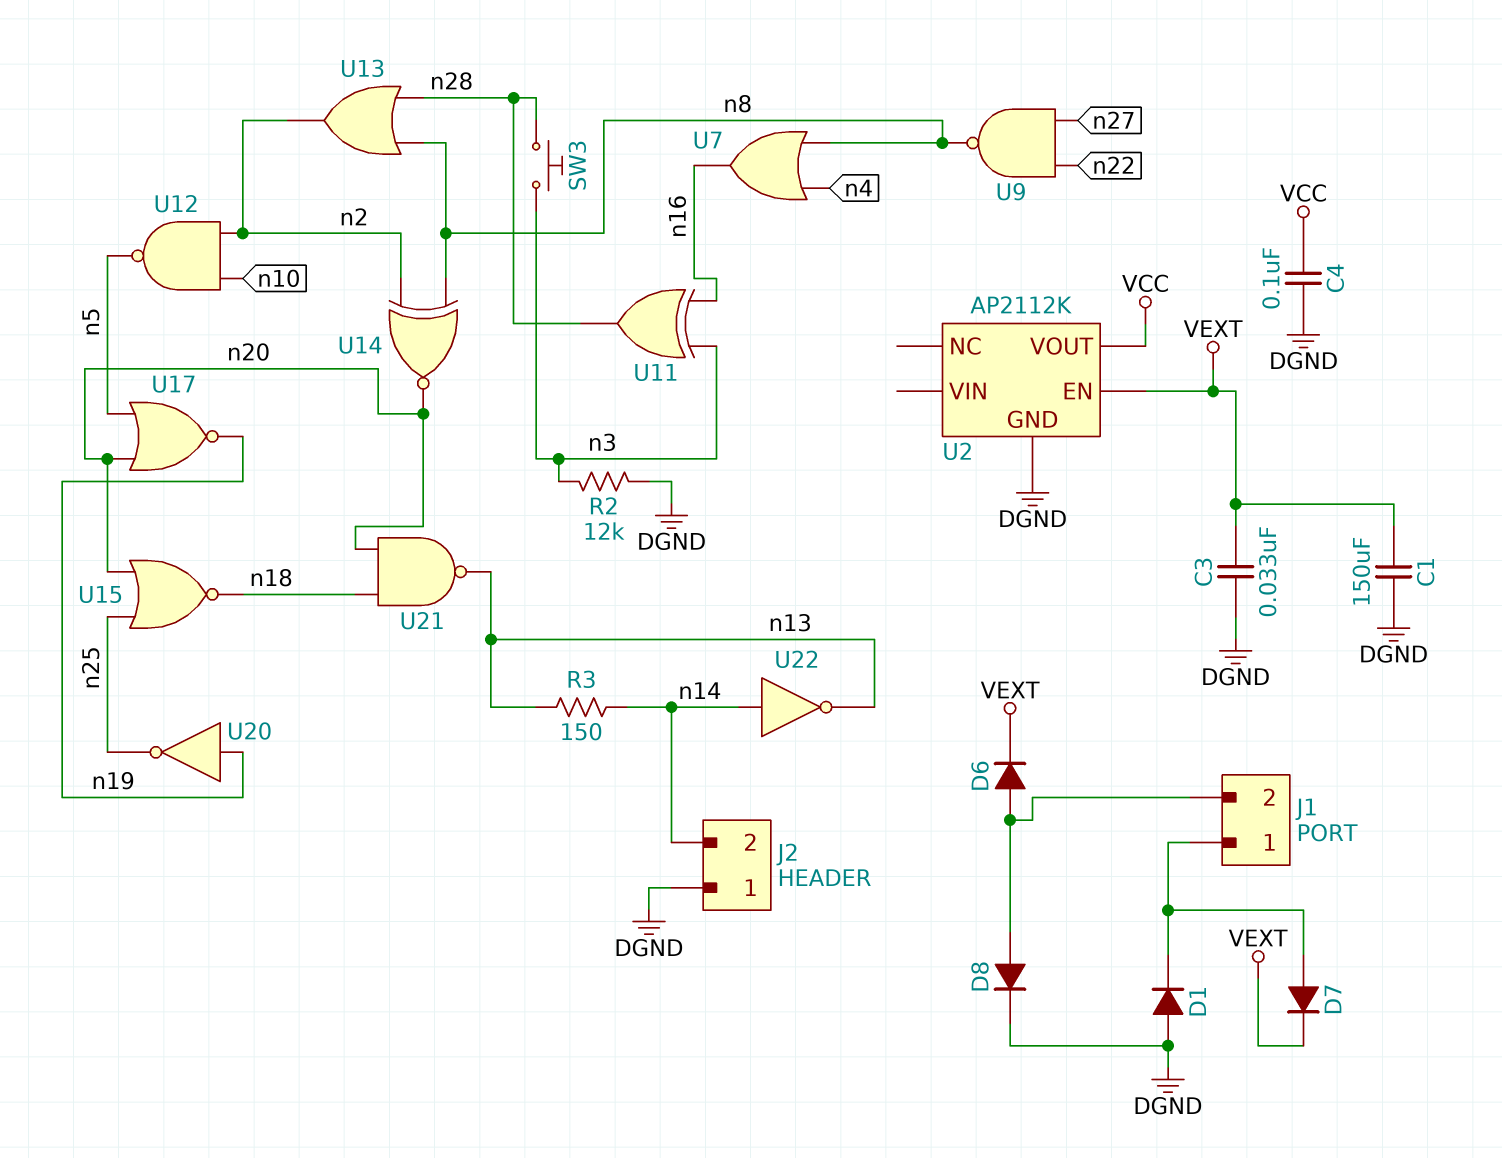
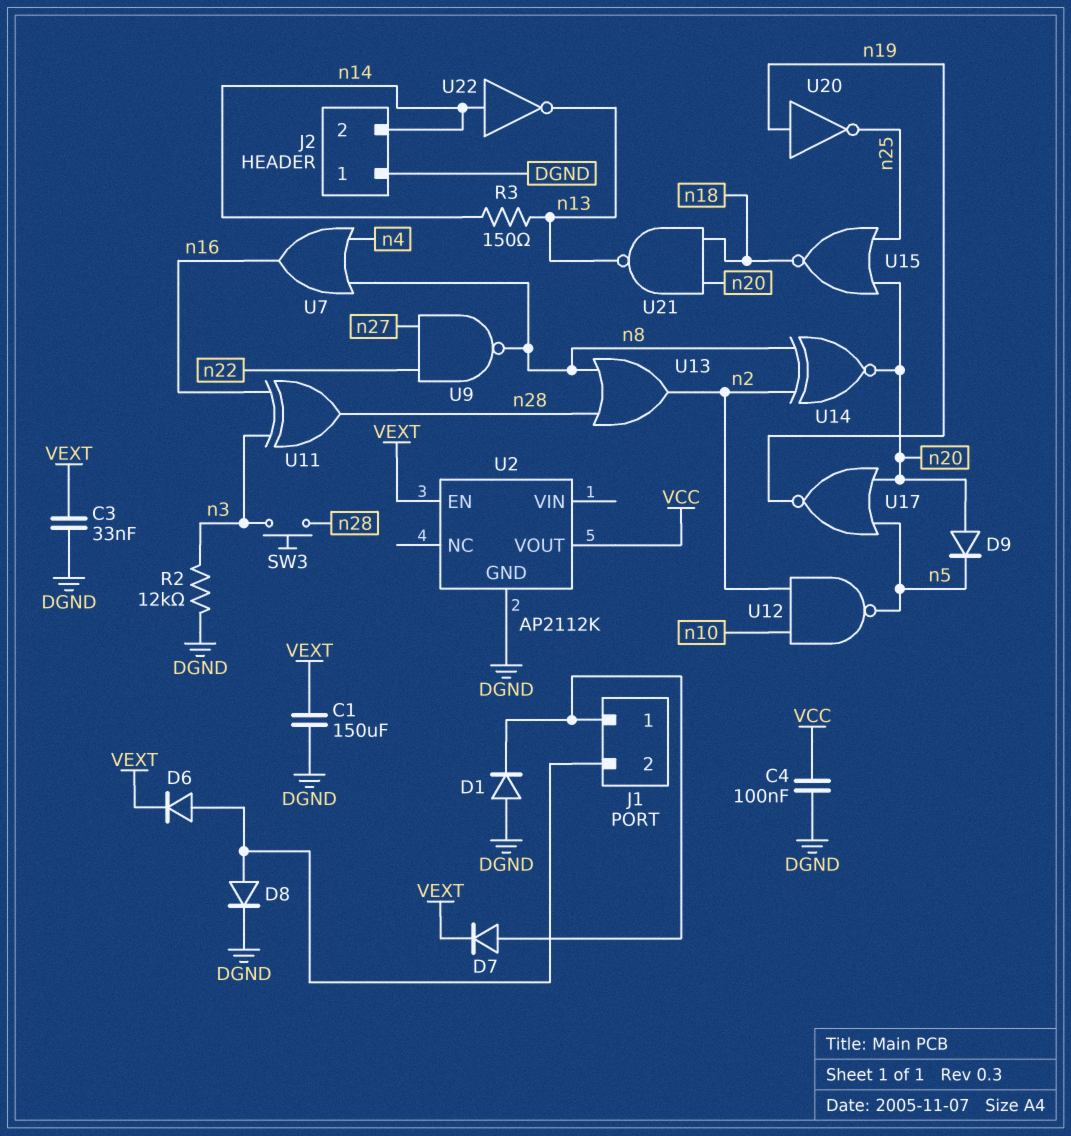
D9: none -> diode (A n20, K n5)

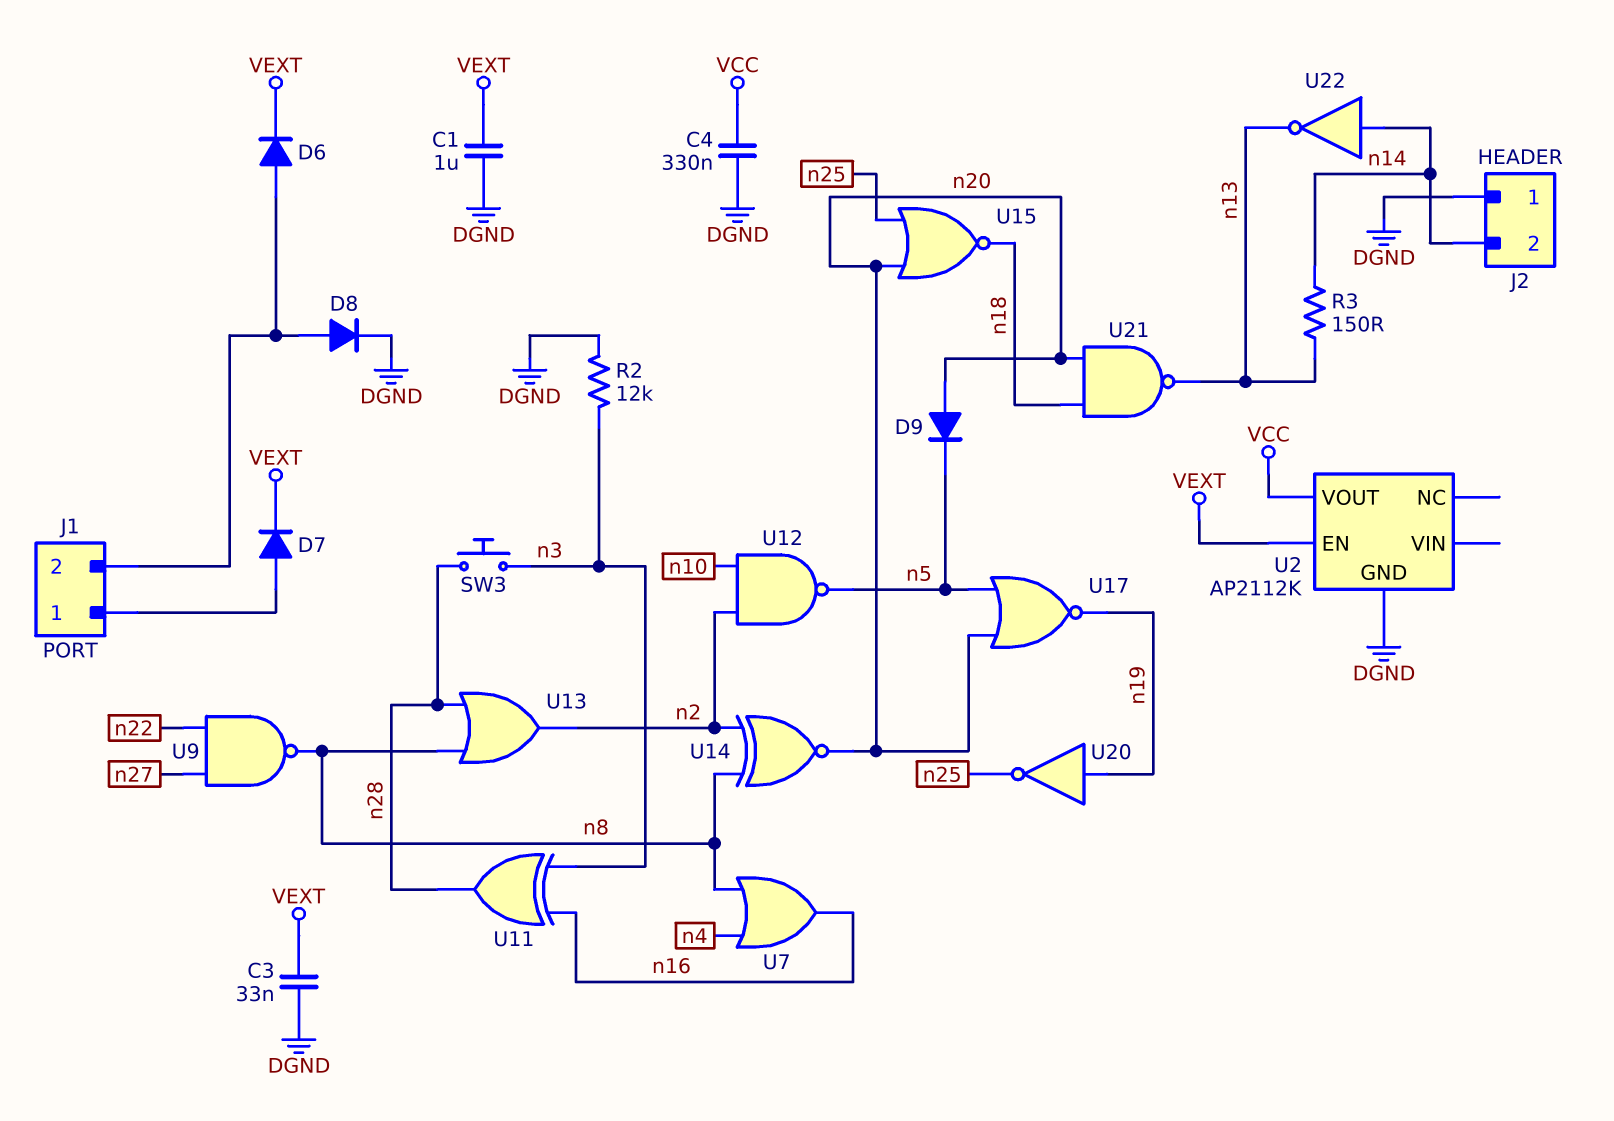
C1: 150uF (DGND, VEXT) -> 1uF (DGND, VEXT)
C4: 100nF (DGND, VCC) -> 330nF (DGND, VCC)
D1: diode (A DGND, K J1/1) -> none

